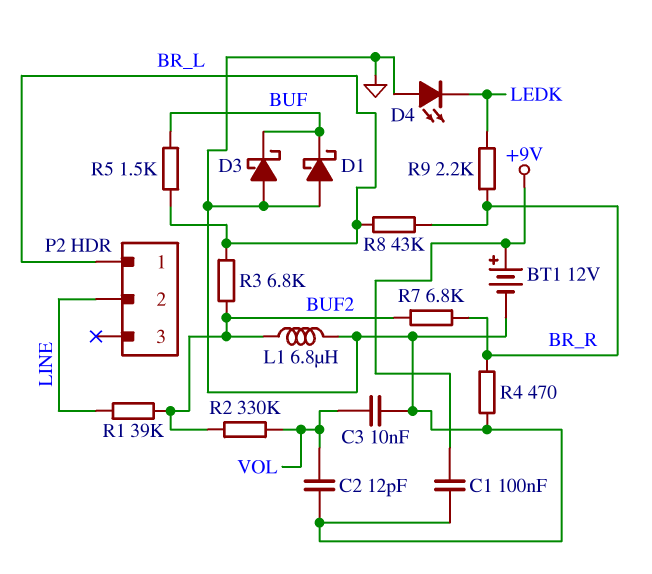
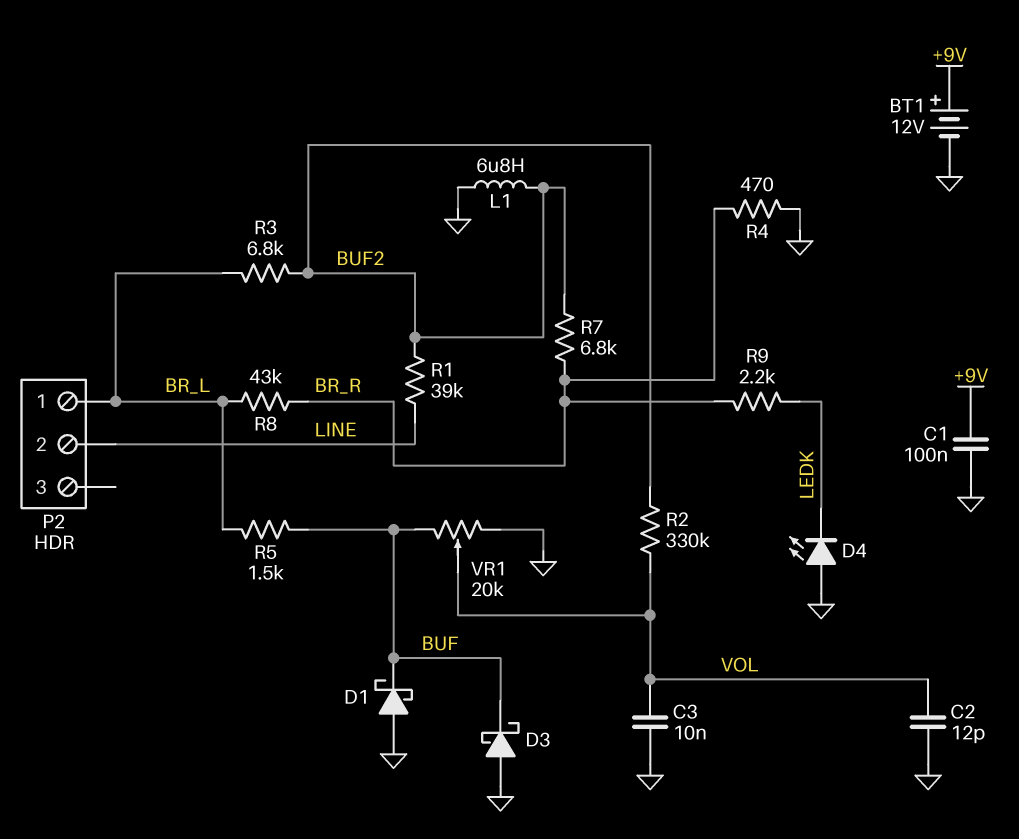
VR1: none -> 20k (BUF, GND, wiper VOL)

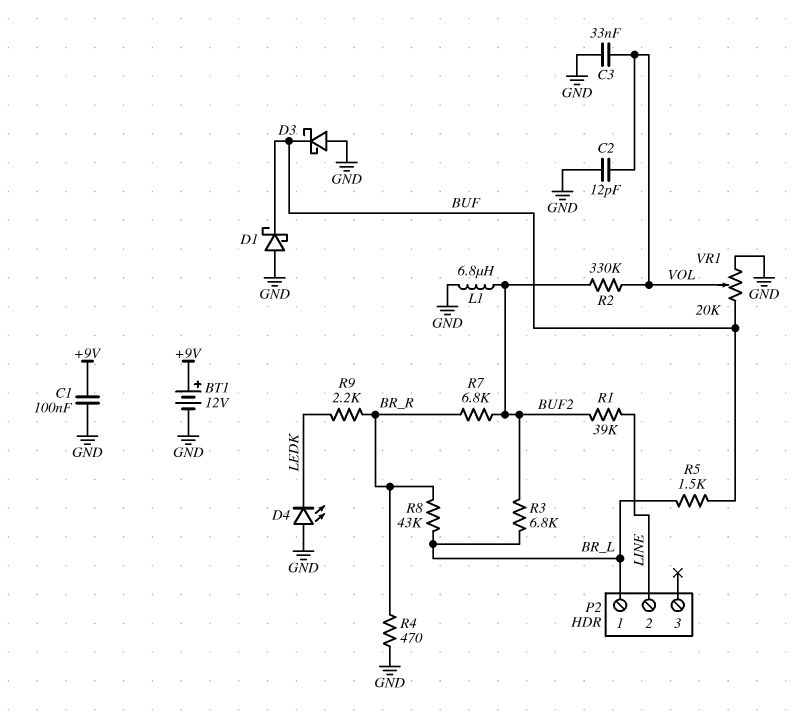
C3: 10nF (GND, VOL) -> 33nF (GND, VOL)

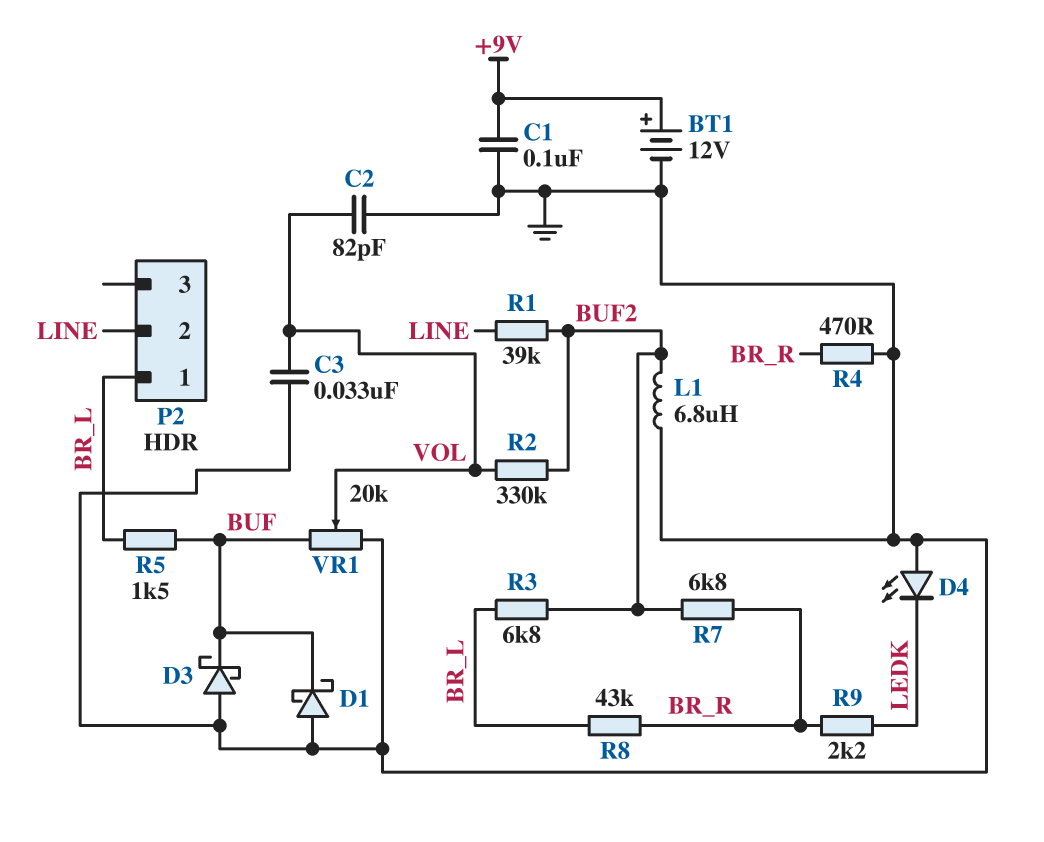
C2: 12pF (GND, VOL) -> 82pF (GND, VOL)

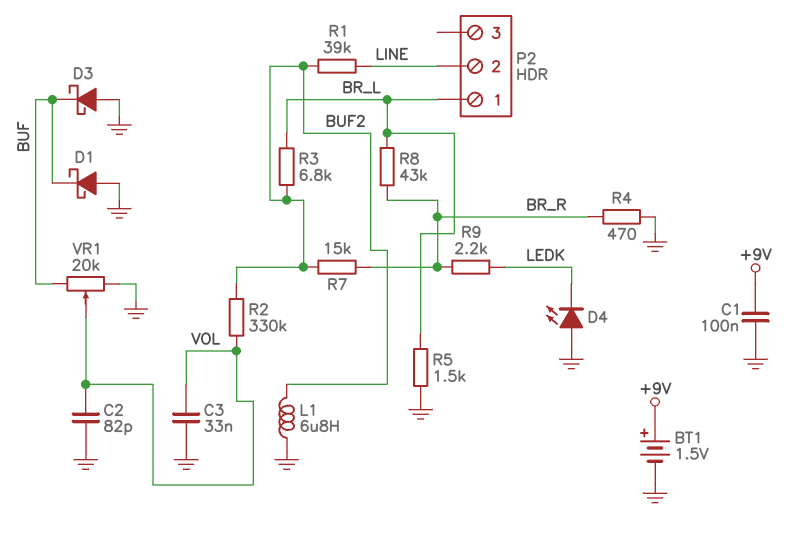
BT1: 12V (plus +9V, minus GND) -> 1.5V (plus +9V, minus GND)
R5: 1.5k (BR_L, BUF) -> 1.5k (BR_L, GND)
R7: 6.8k (BR_R, BUF2) -> 15k (BR_R, BUF2)

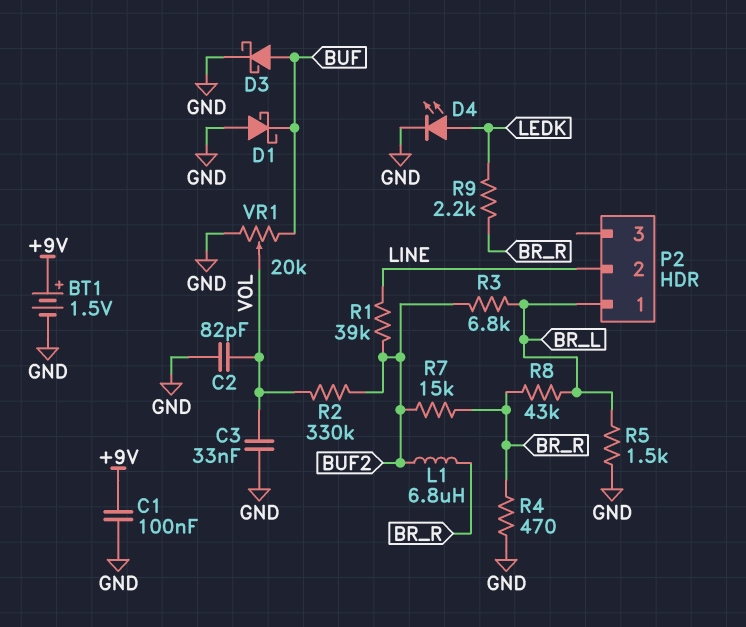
D3: schottky (A GND, K BUF) -> schottky (A BUF, K GND)
D4: LED (A GND, K LEDK) -> LED (A LEDK, K GND)
L1: 6.8uH (BUF2, GND) -> 6.8uH (BR_R, BUF2)

